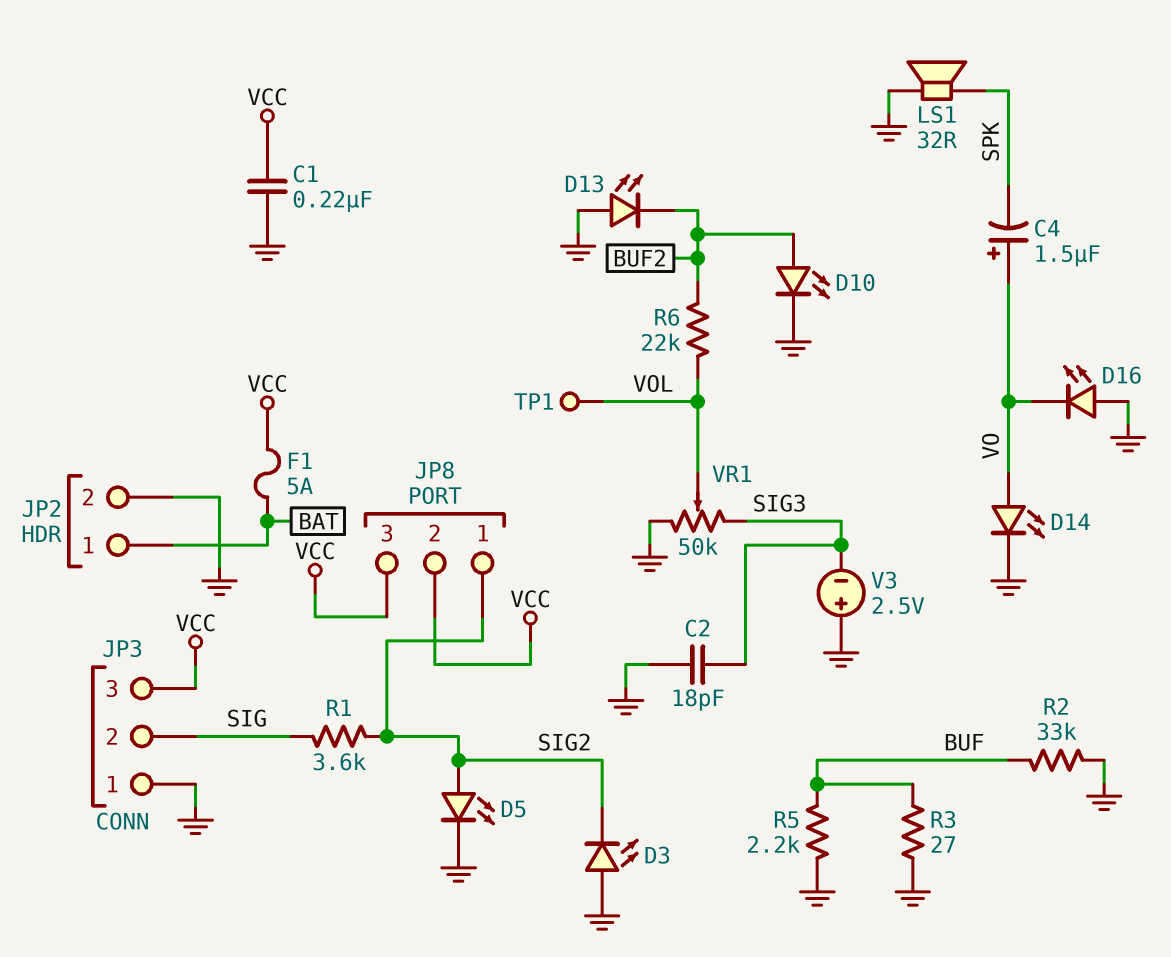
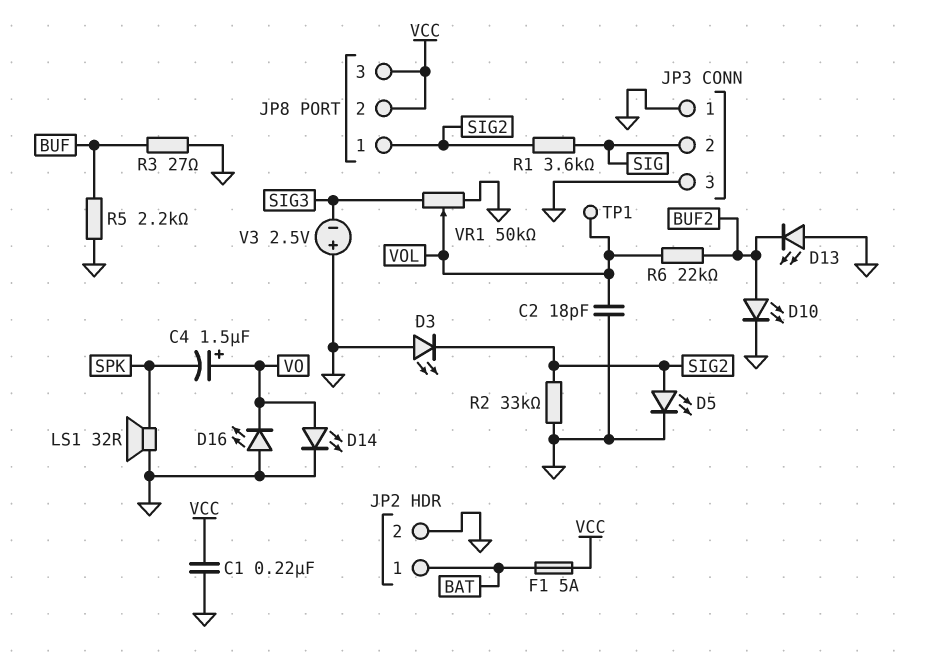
C2: 18pF (GND, SIG3) -> 18pF (GND, VOL)
JP3 pin 3: VCC -> GND
R2: 33k (BUF, GND) -> 33k (GND, SIG2)

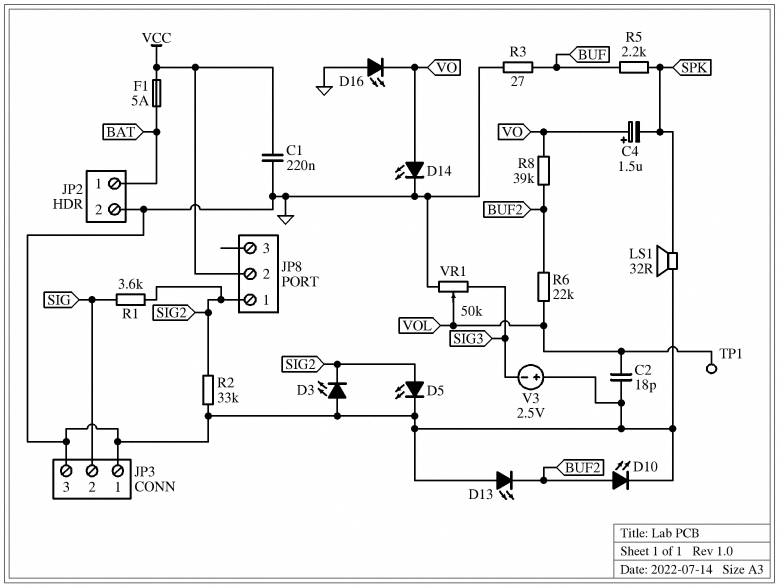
JP8 pin 3: VCC -> none
R5: 2.2k (BUF, GND) -> 2.2k (BUF, SPK)
R8: none -> 39k (BUF2, VO)

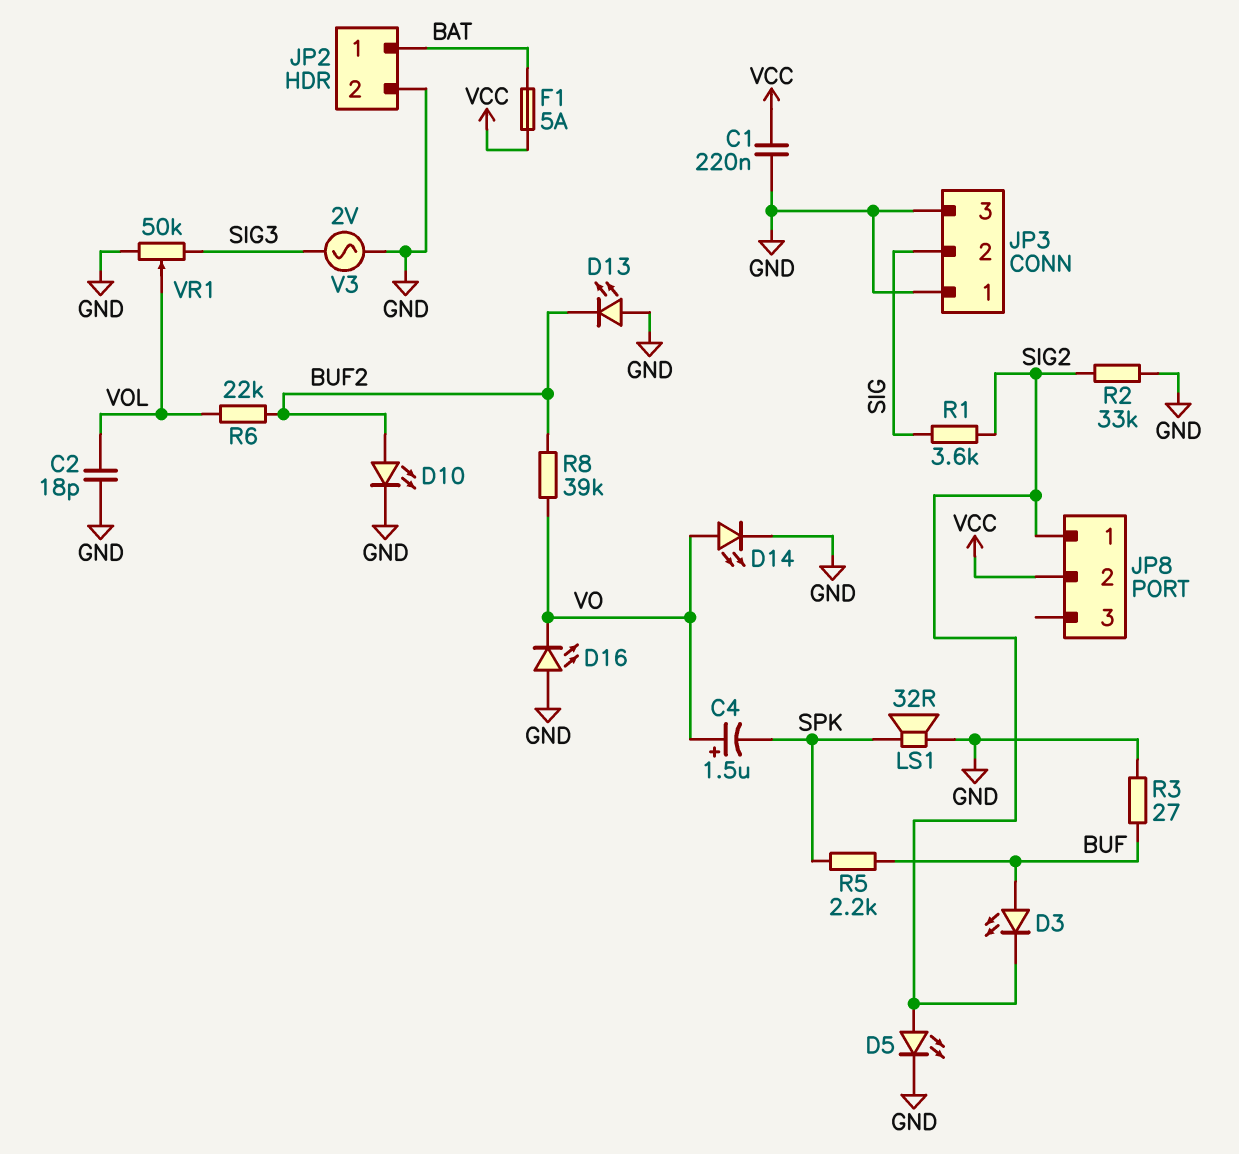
D3: LED (A GND, K SIG2) -> LED (A BUF, K SIG2)
TP1: test point (VOL) -> none
V3: 2.5V (plus GND, minus SIG3) -> AC 2V (GND, SIG3)

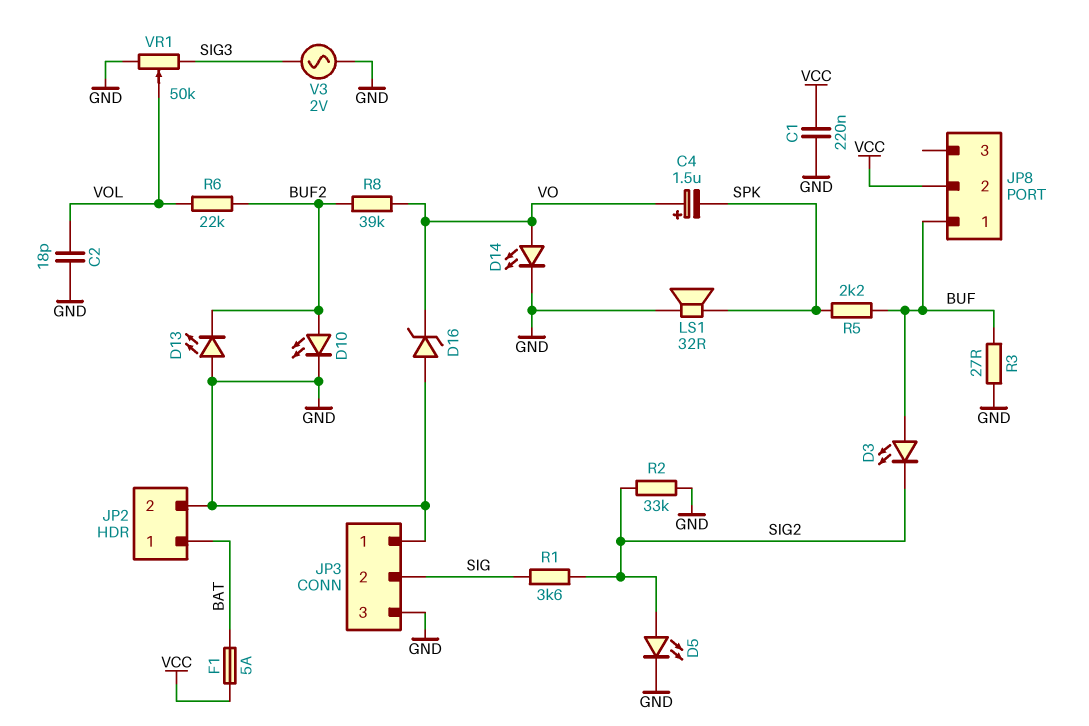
D16: LED (A GND, K VO) -> zener (A GND, K VO)
JP8 pin 1: SIG2 -> BUF

